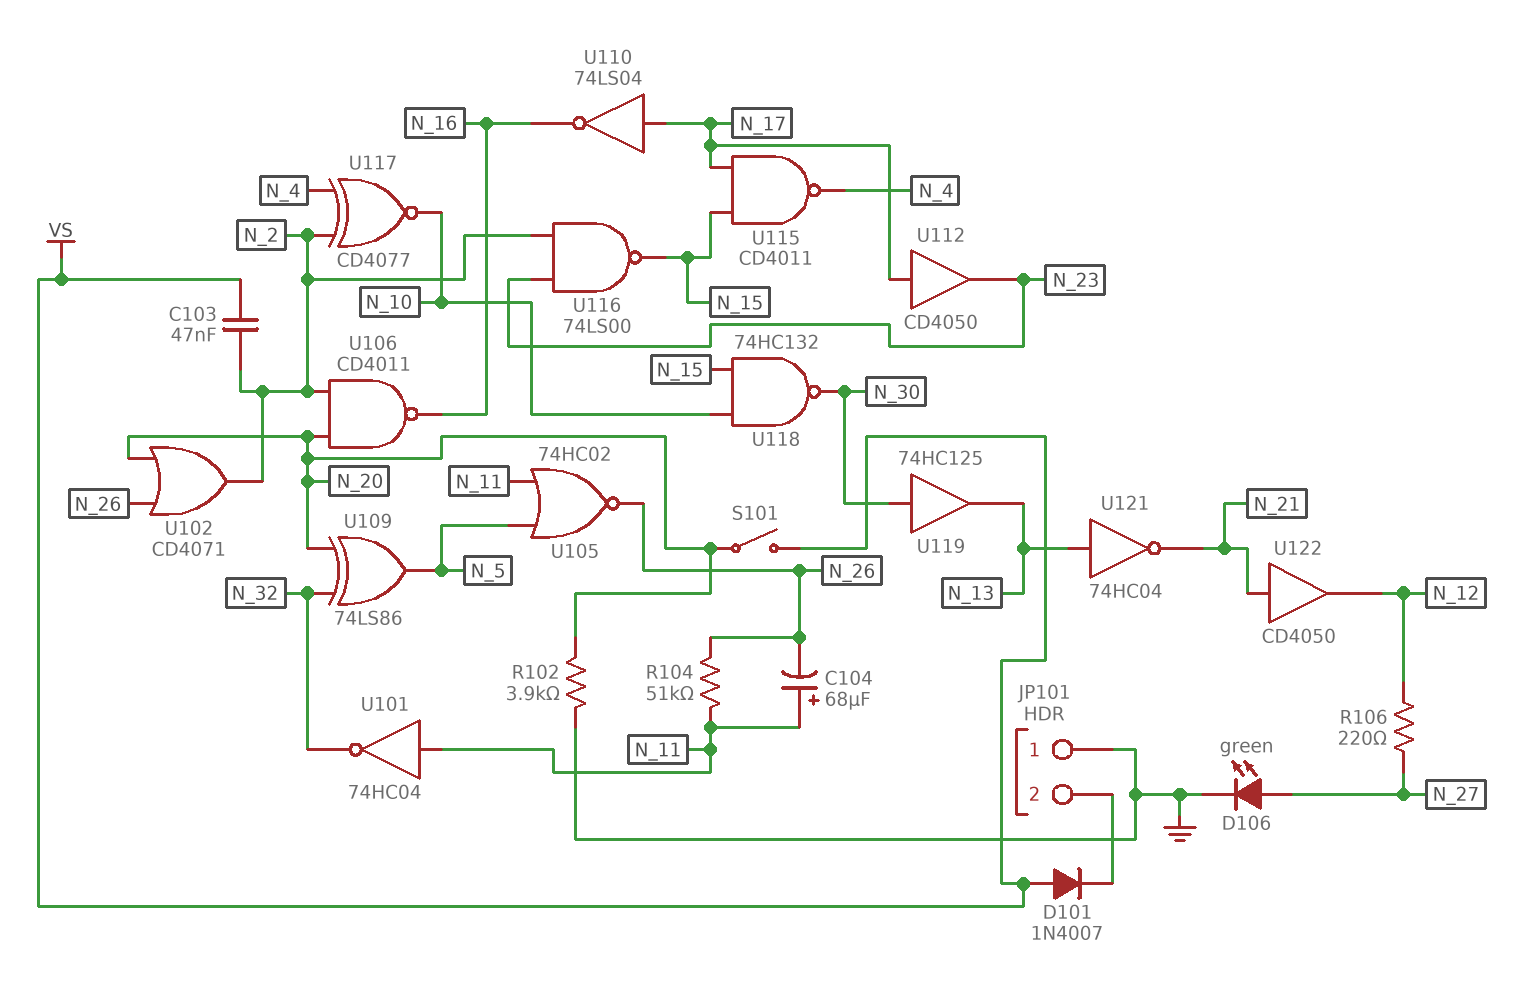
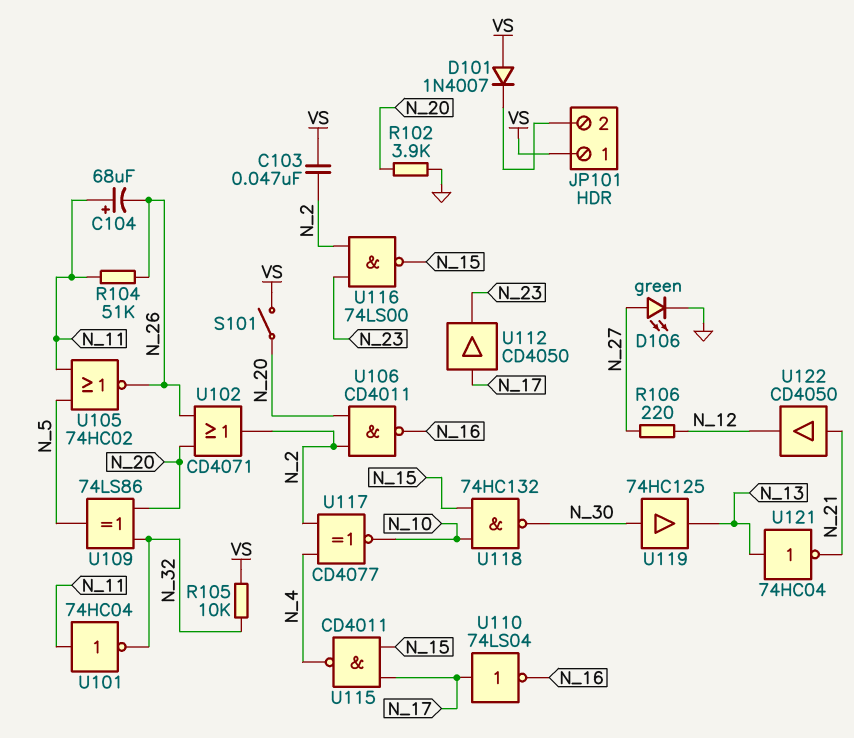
JP101 pin 1: GND -> VS
R105: none -> 10k (N_32, VS)

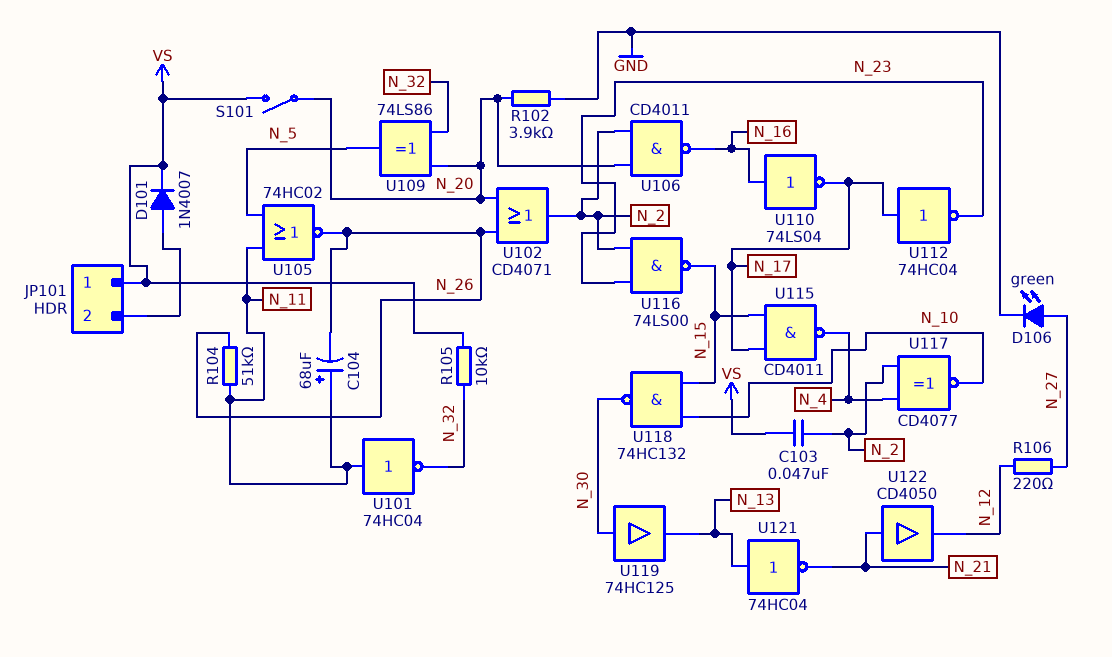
D101: diode 1N4007 (A VS, K JP101/2) -> diode 1N4007 (A JP101/2, K VS)
U110: NOT 74LS04 (in N_17, out N_16) -> NOT 74LS04 (in N_16, out N_17)
U112: buffer CD4050 (in N_17, out N_23) -> NOT 74HC04 (in N_17, out N_23)

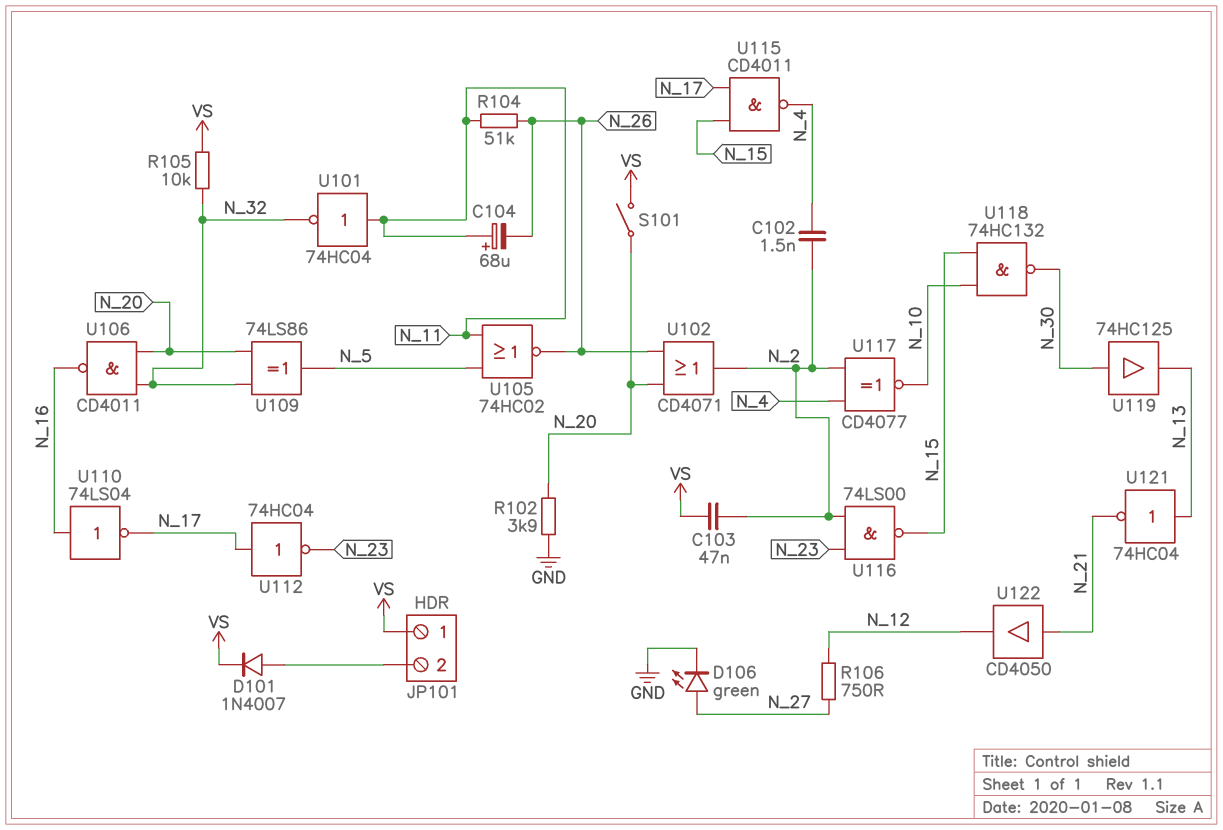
C102: none -> 1.5nF (N_2, N_4)
R106: 220 (N_12, N_27) -> 750 (N_12, N_27)
U106: NAND CD4011 (in N_2, in N_20, out N_16) -> NAND CD4011 (in N_20, in N_32, out N_16)

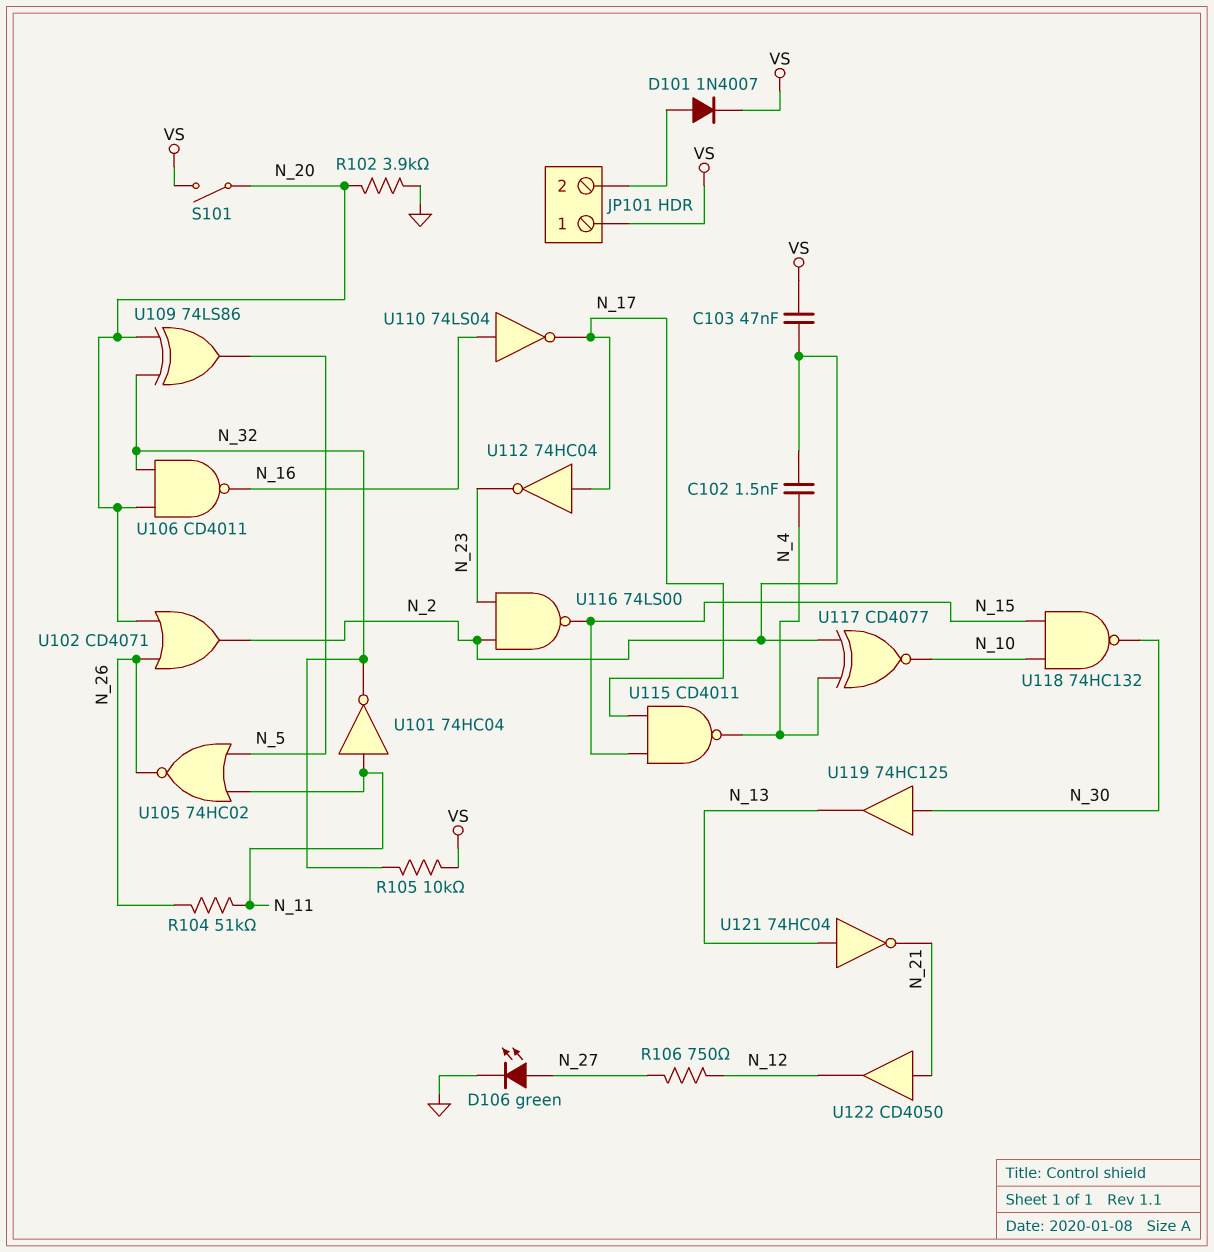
C104: 68uF (plus N_11, minus N_26) -> none

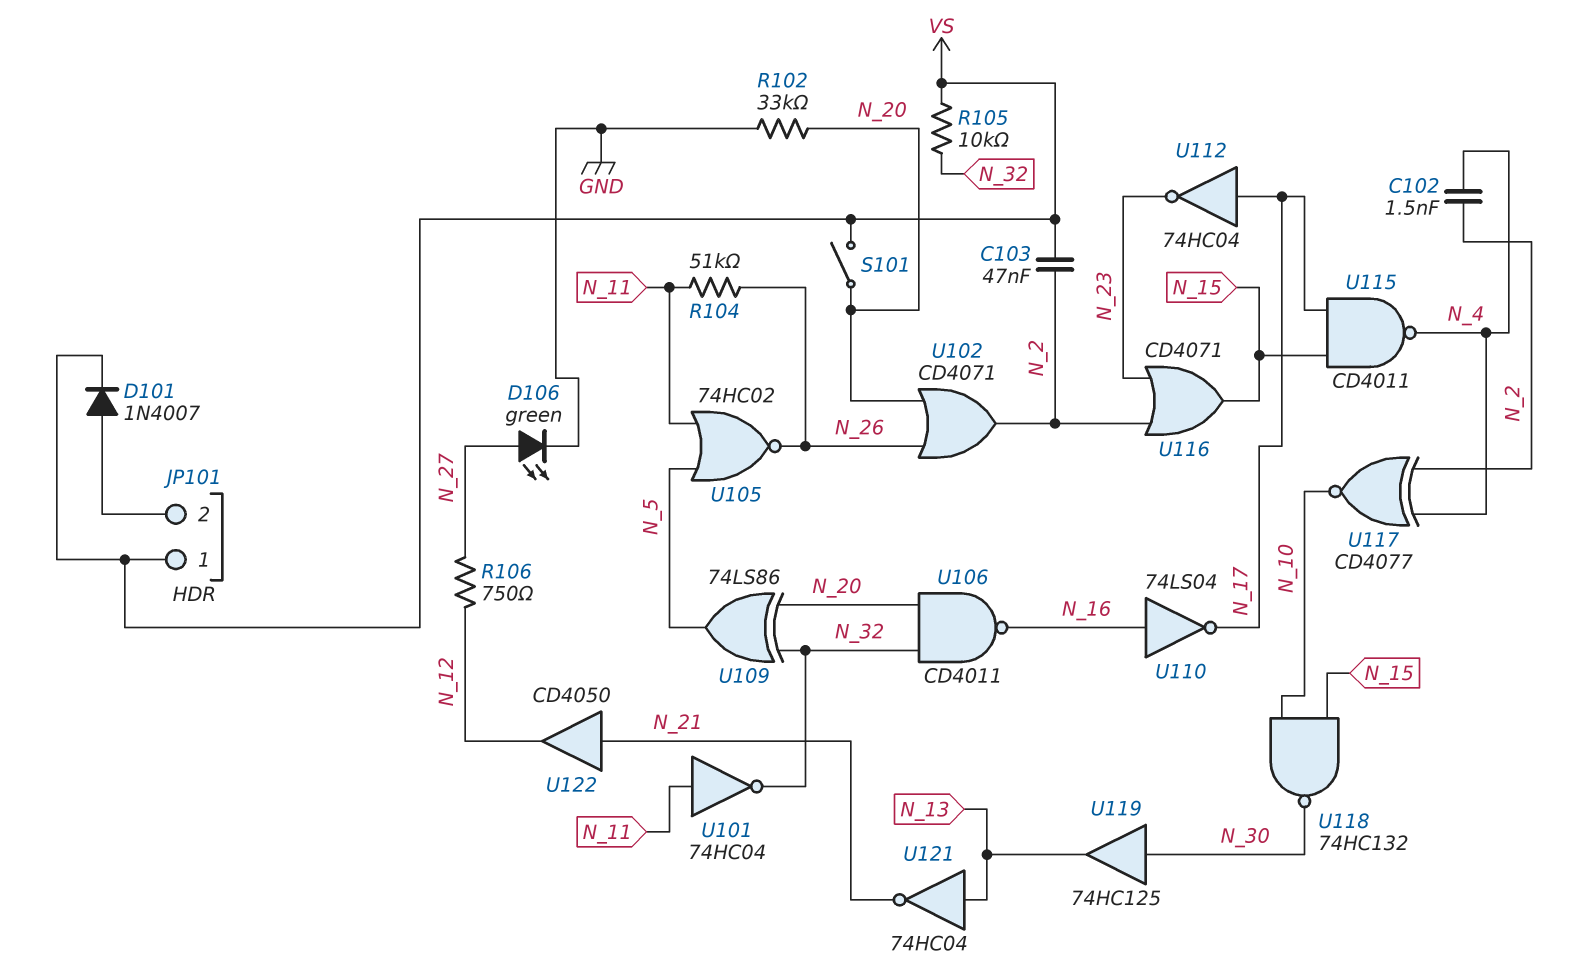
R102: 3.9k (GND, N_20) -> 33k (GND, N_20)
U116: NAND 74LS00 (in N_2, in N_23, out N_15) -> OR CD4071 (in N_2, in N_23, out N_15)

